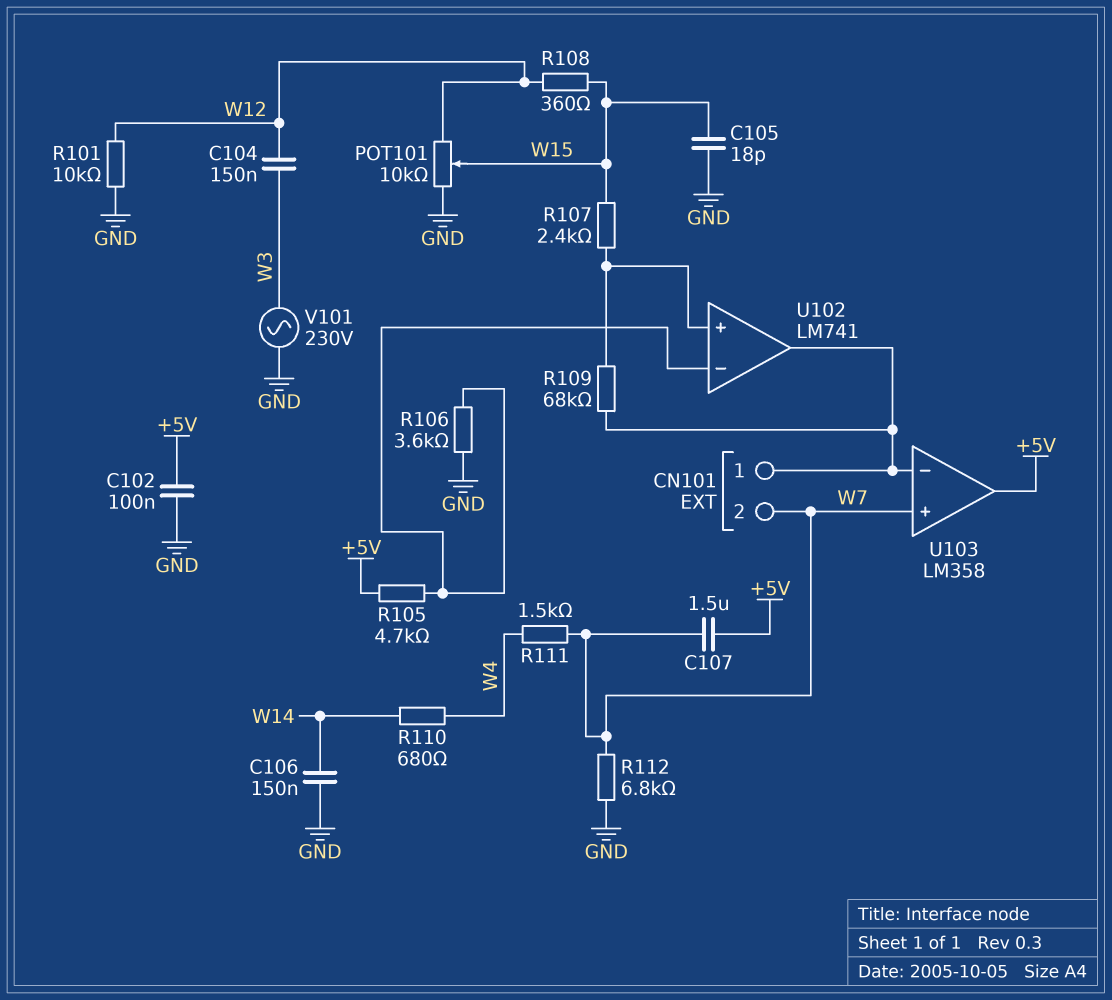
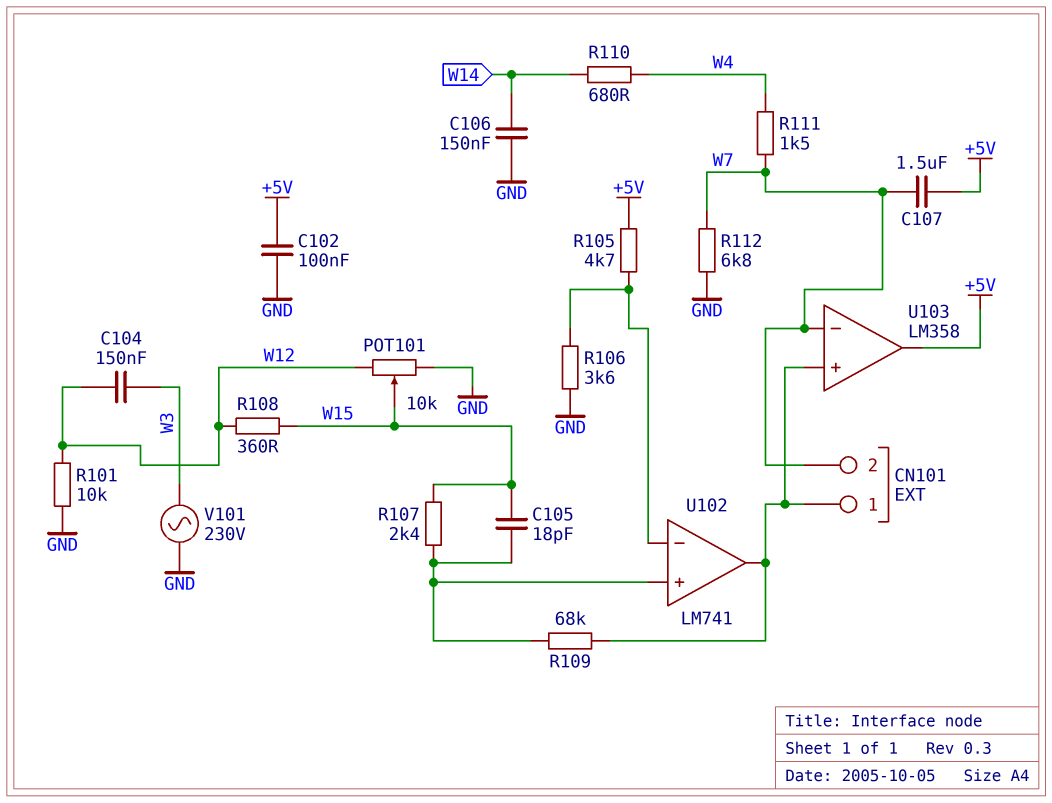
C105: 18pF (GND, W15) -> 18pF (U102/in+, W15)
U103 pin in+: W7 -> CN101/1
U103 pin in-: CN101/1 -> W7

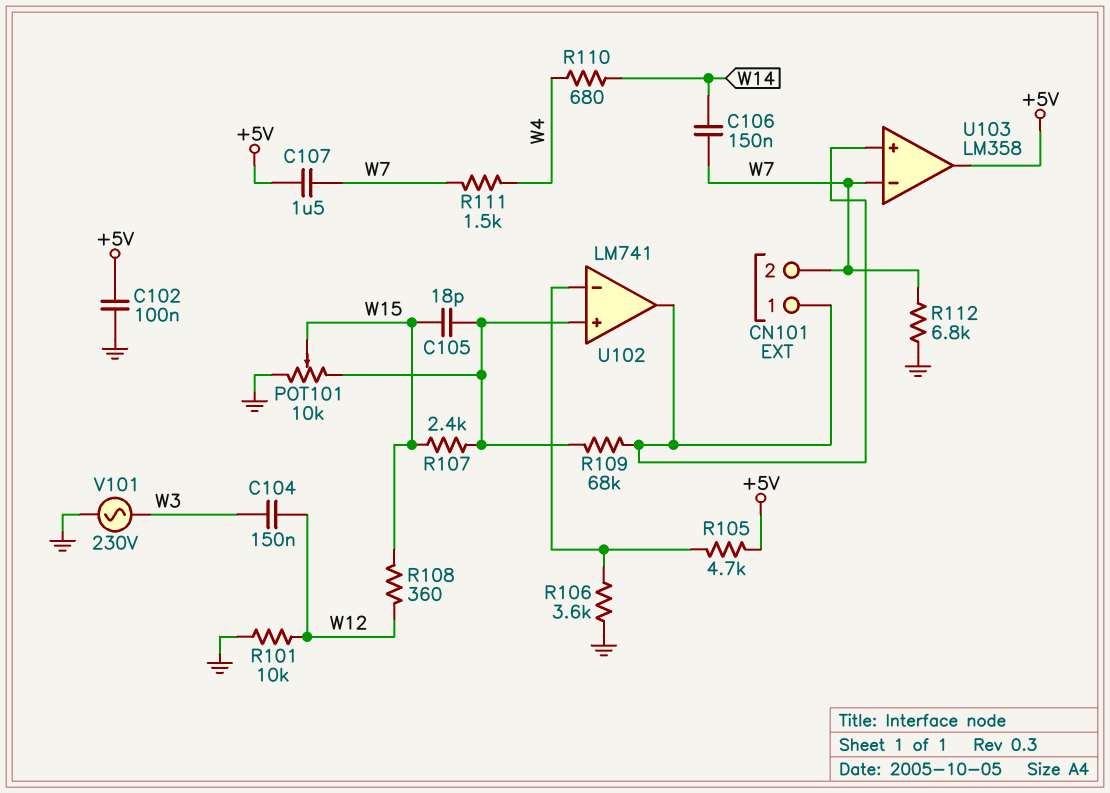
C106: 150nF (GND, W14) -> 150nF (W7, W14)
POT101: 10k (GND, W12, wiper W15) -> 10k (GND, U102/in+, wiper W15)

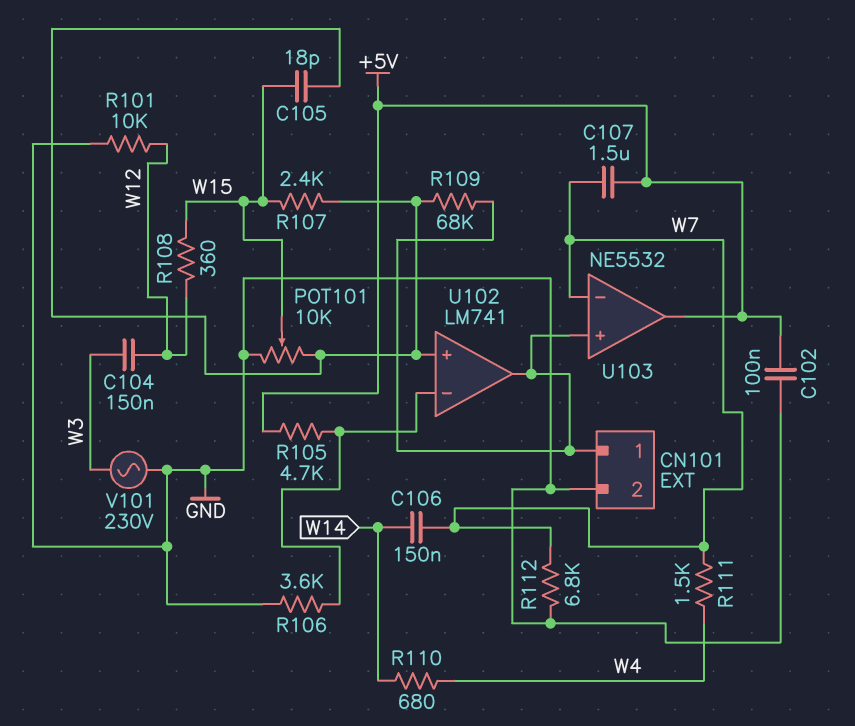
CN101 pin 2: W7 -> GND
U103: LM358 -> NE5532

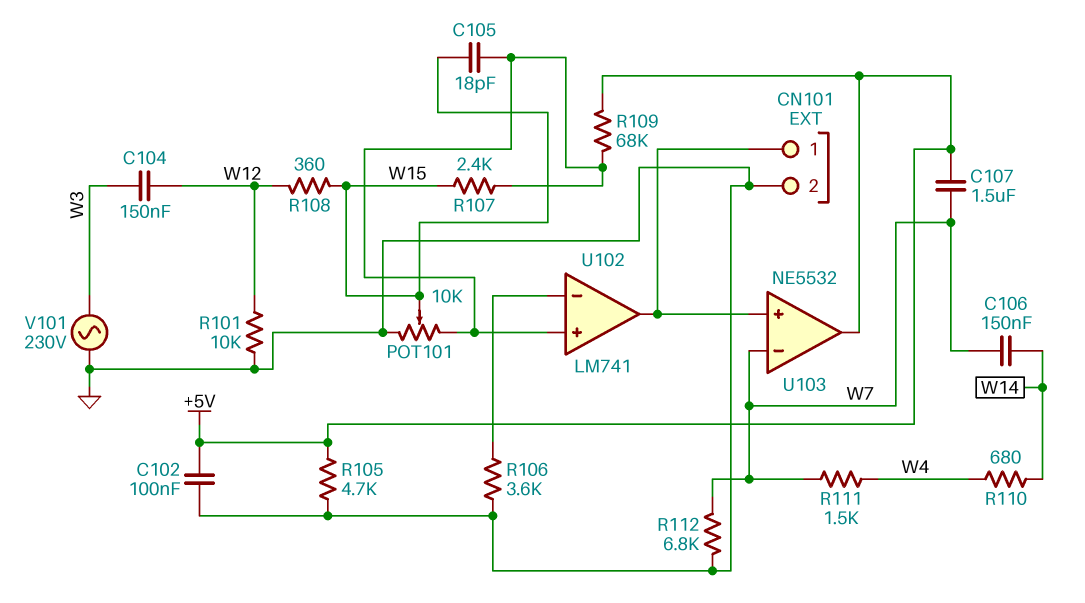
R105: 4.7k (+5V, U102/in-) -> 4.7k (+5V, GND)
R109: 68k (CN101/1, U102/in+) -> 68k (+5V, U102/in+)

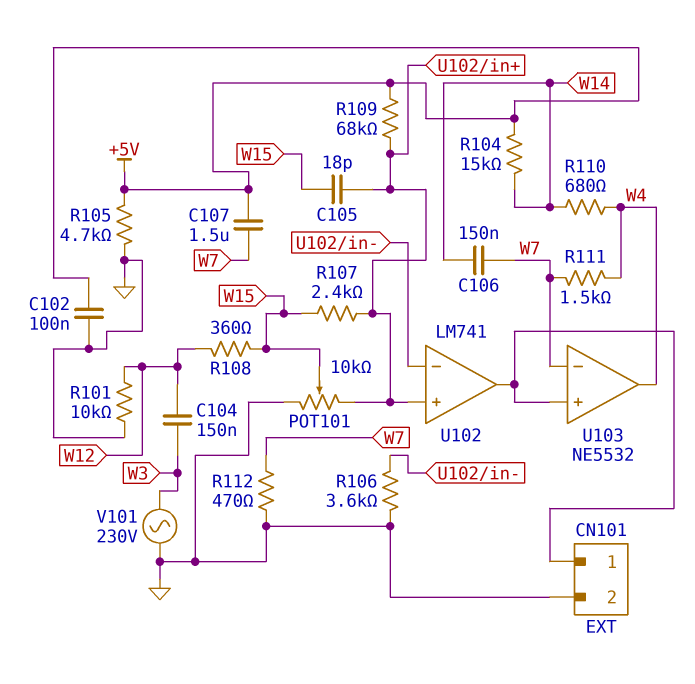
R104: none -> 15k (+5V, W14)
R112: 6.8k (GND, W7) -> 470 (GND, W7)
U103 pin out: +5V -> W4

